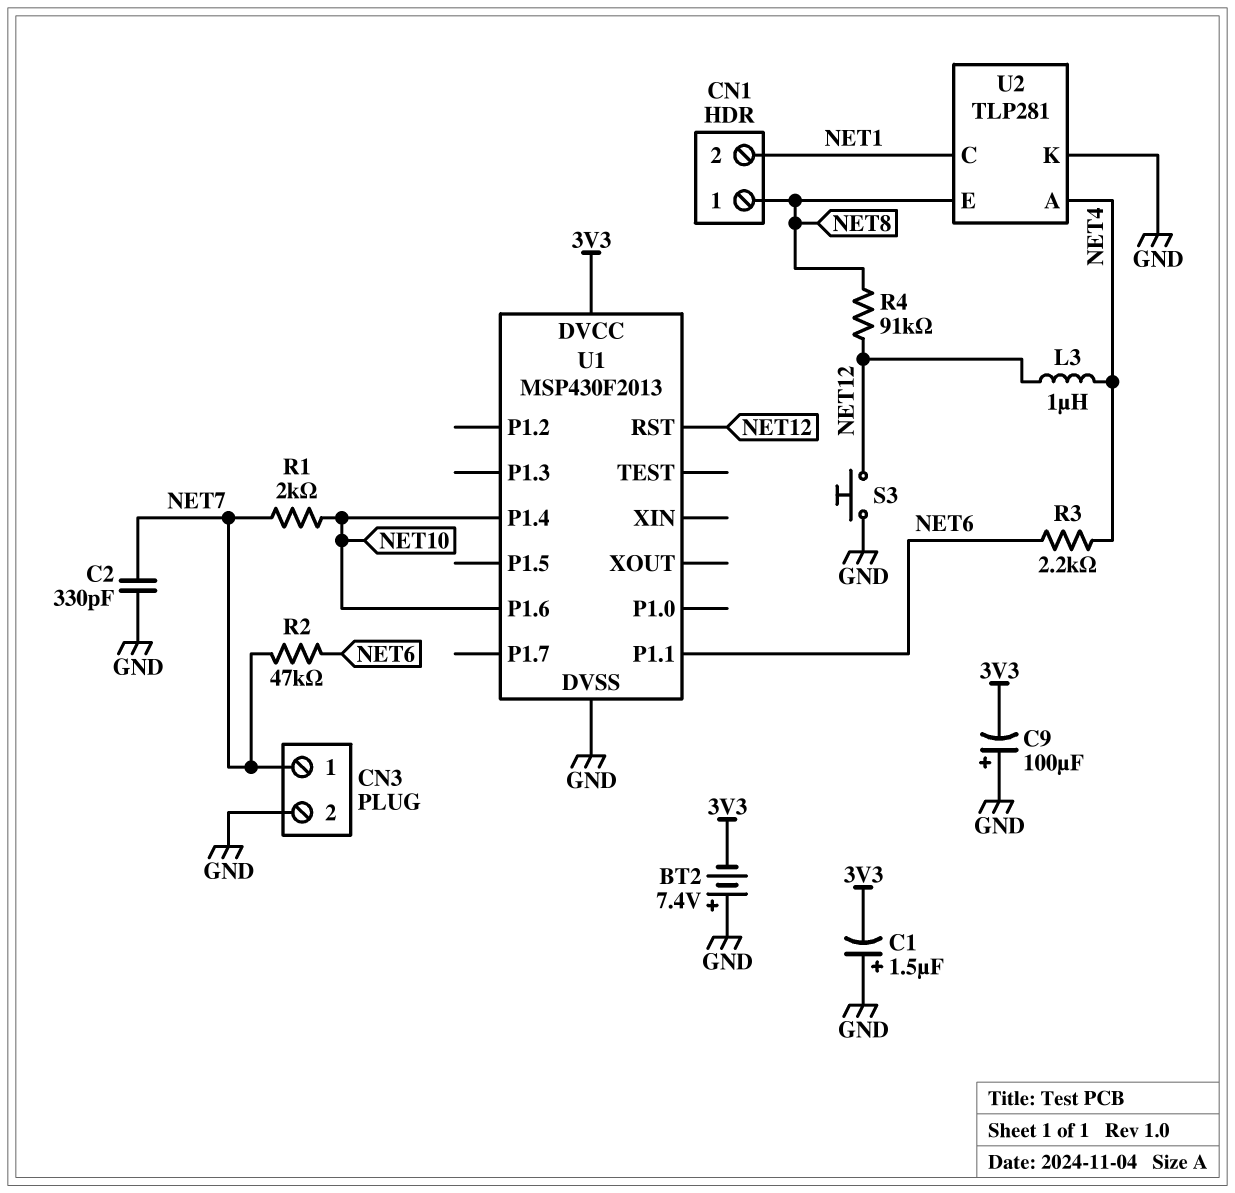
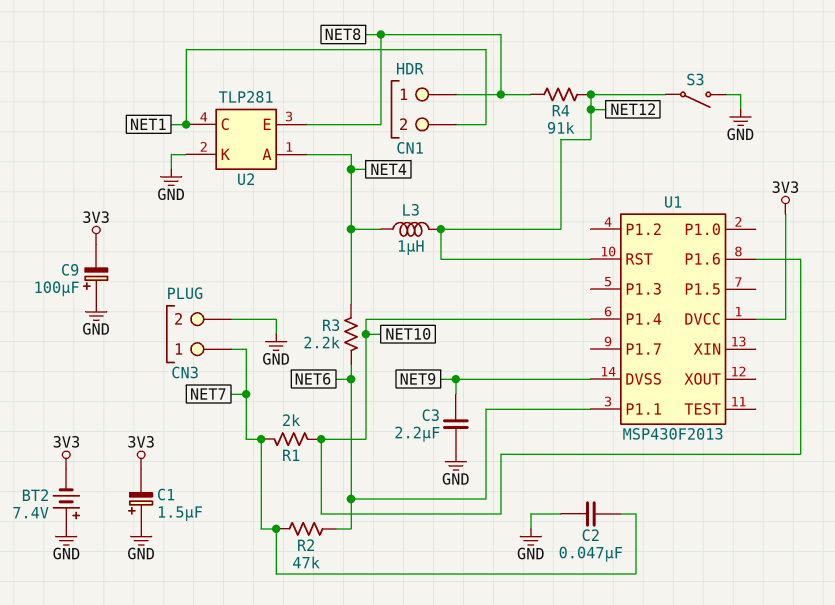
C2: 330pF (GND, NET7) -> 47nF (GND, NET7)
C3: none -> 2.2uF (GND, NET9)
S3: button (GND, NET12) -> switch (GND, NET12)
U1 pin DVSS: GND -> NET9

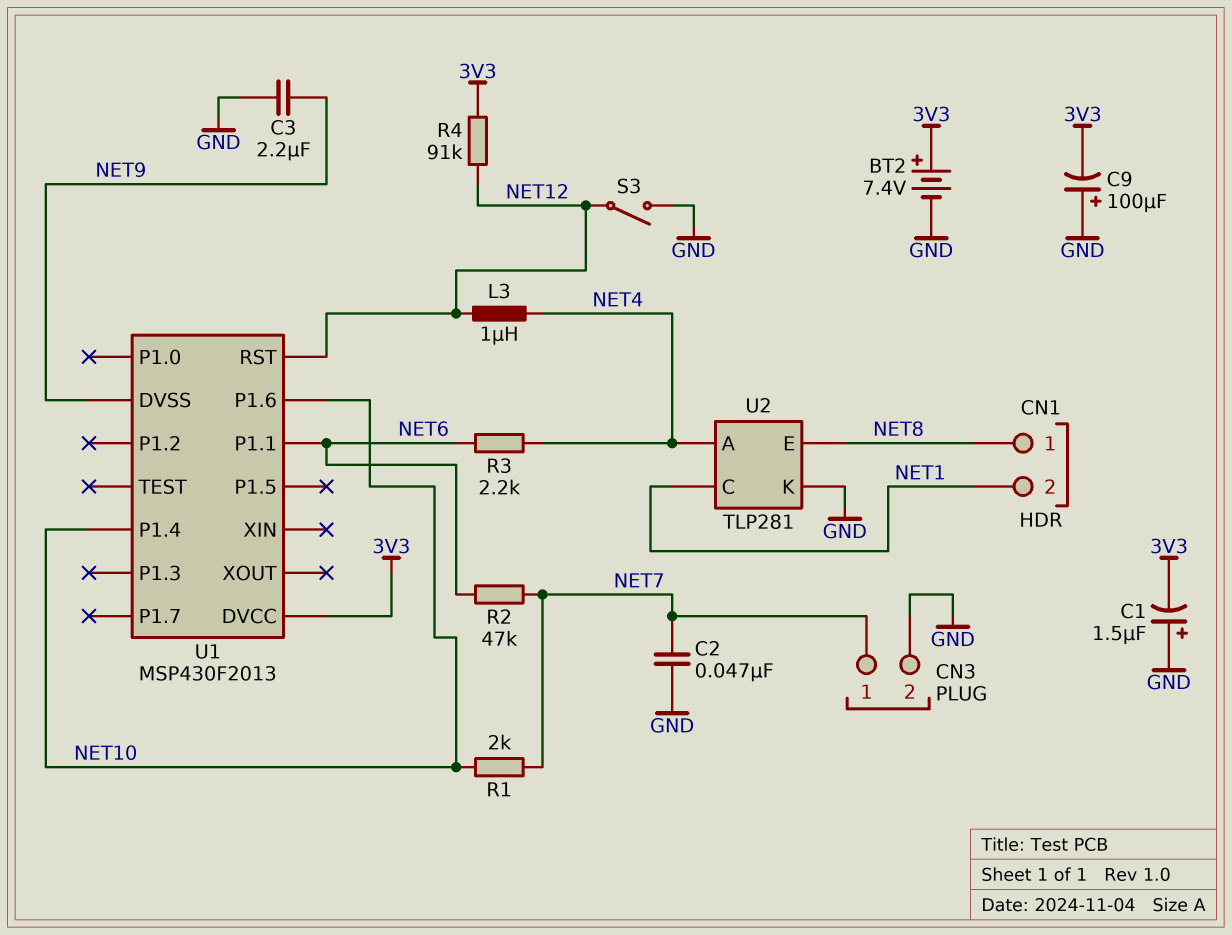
BT2: 7.4V (plus GND, minus 3V3) -> 7.4V (plus 3V3, minus GND)
R4: 91k (NET8, NET12) -> 91k (3V3, NET12)

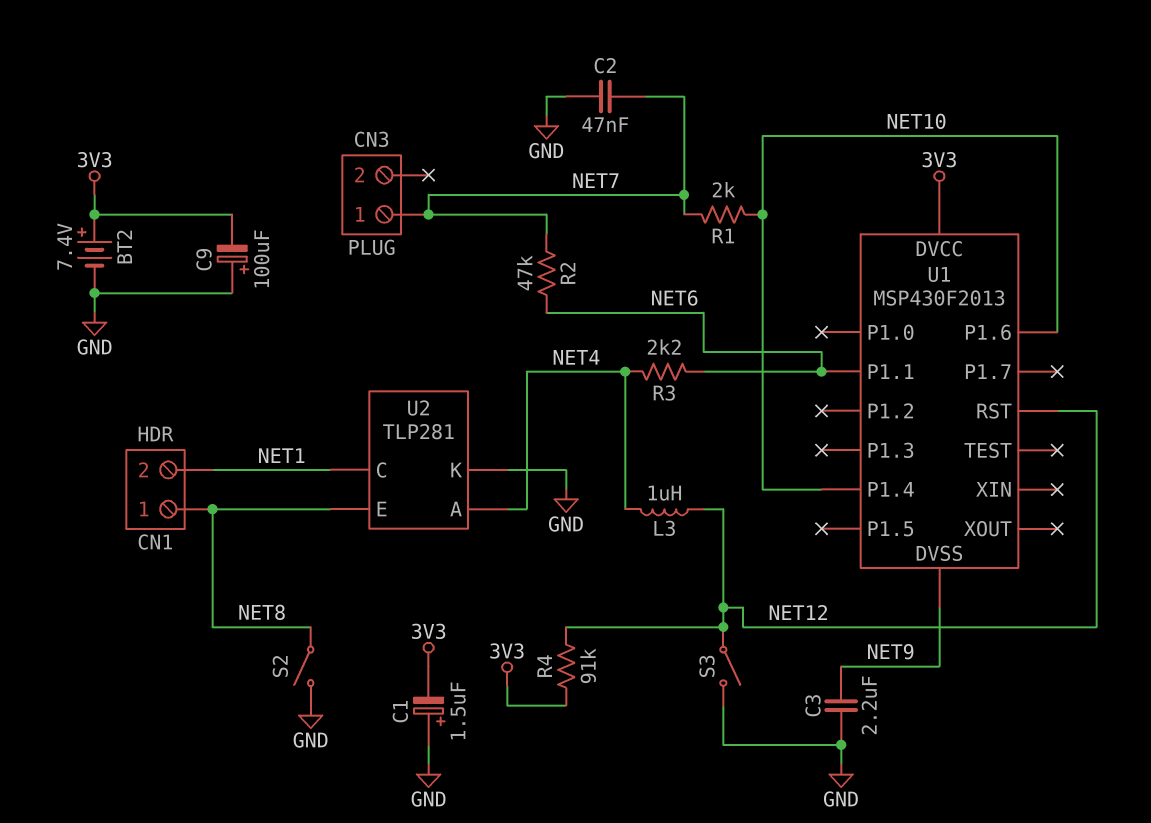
CN3 pin 2: GND -> none
S2: none -> switch (GND, NET8)

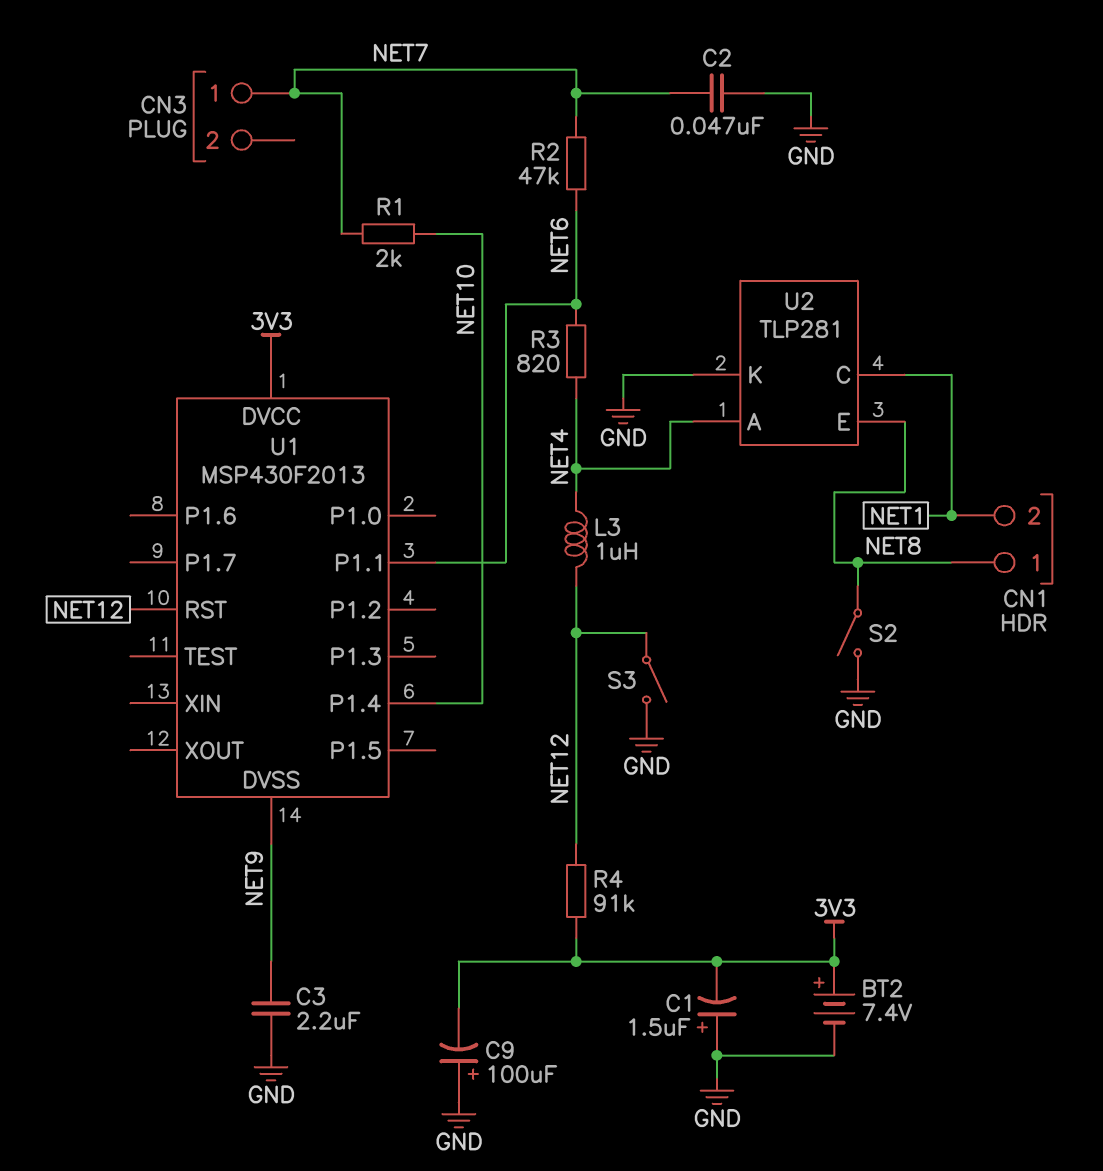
R3: 2.2k (NET4, NET6) -> 820 (NET4, NET6)
U1 pin P1.6: NET10 -> none

